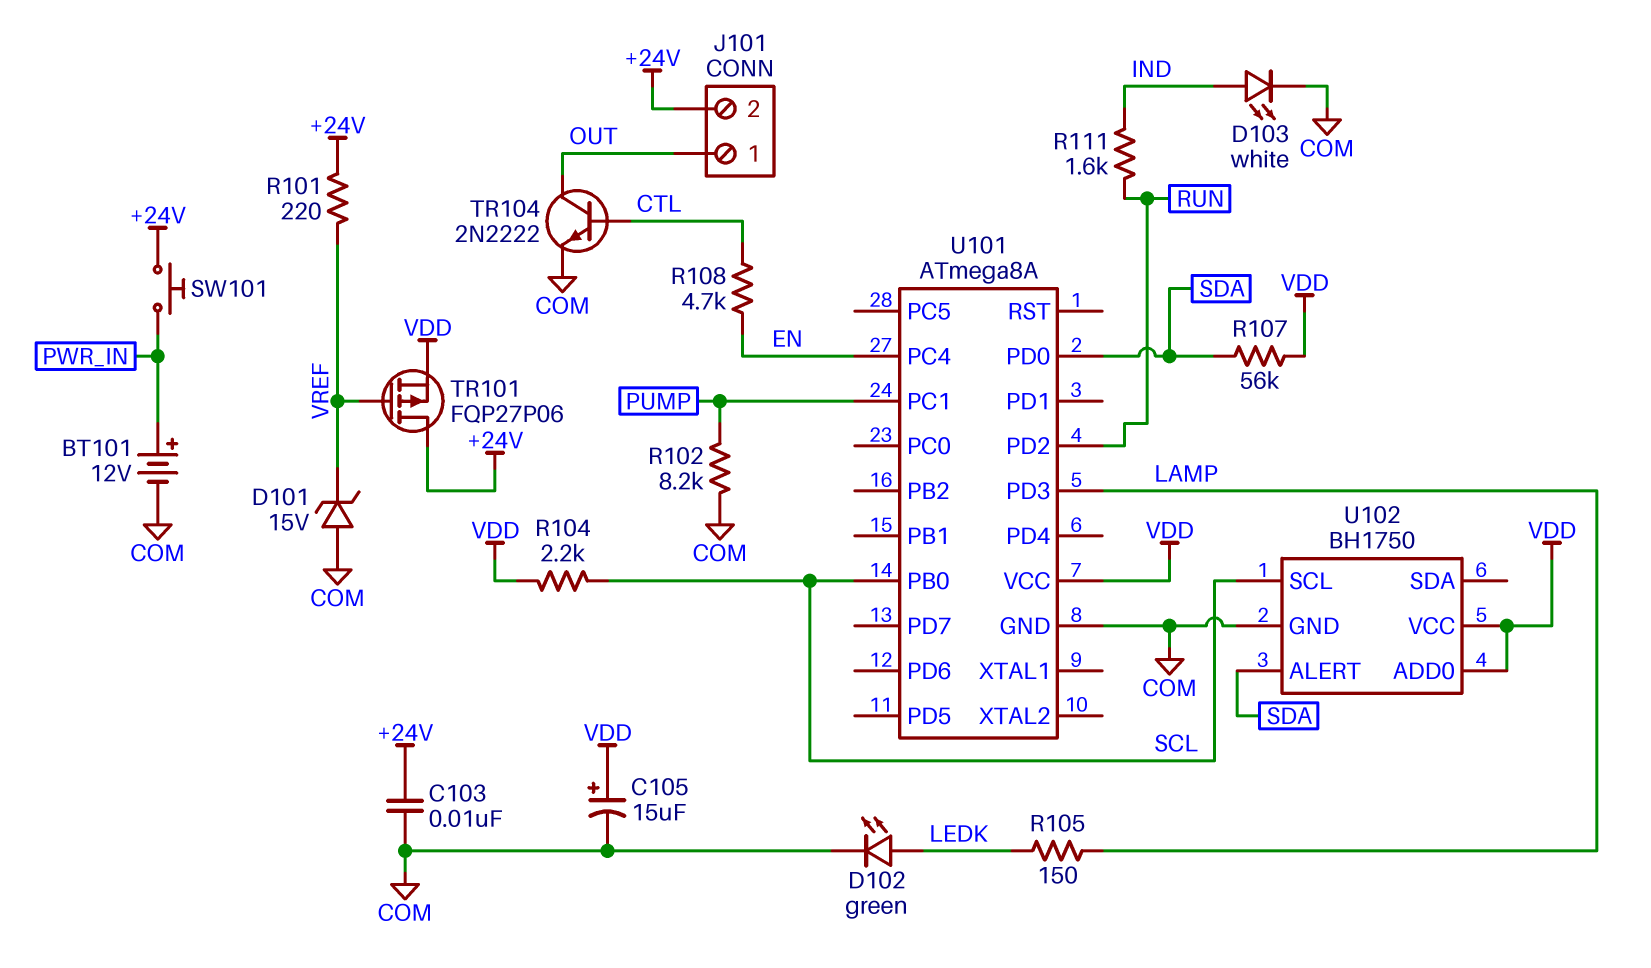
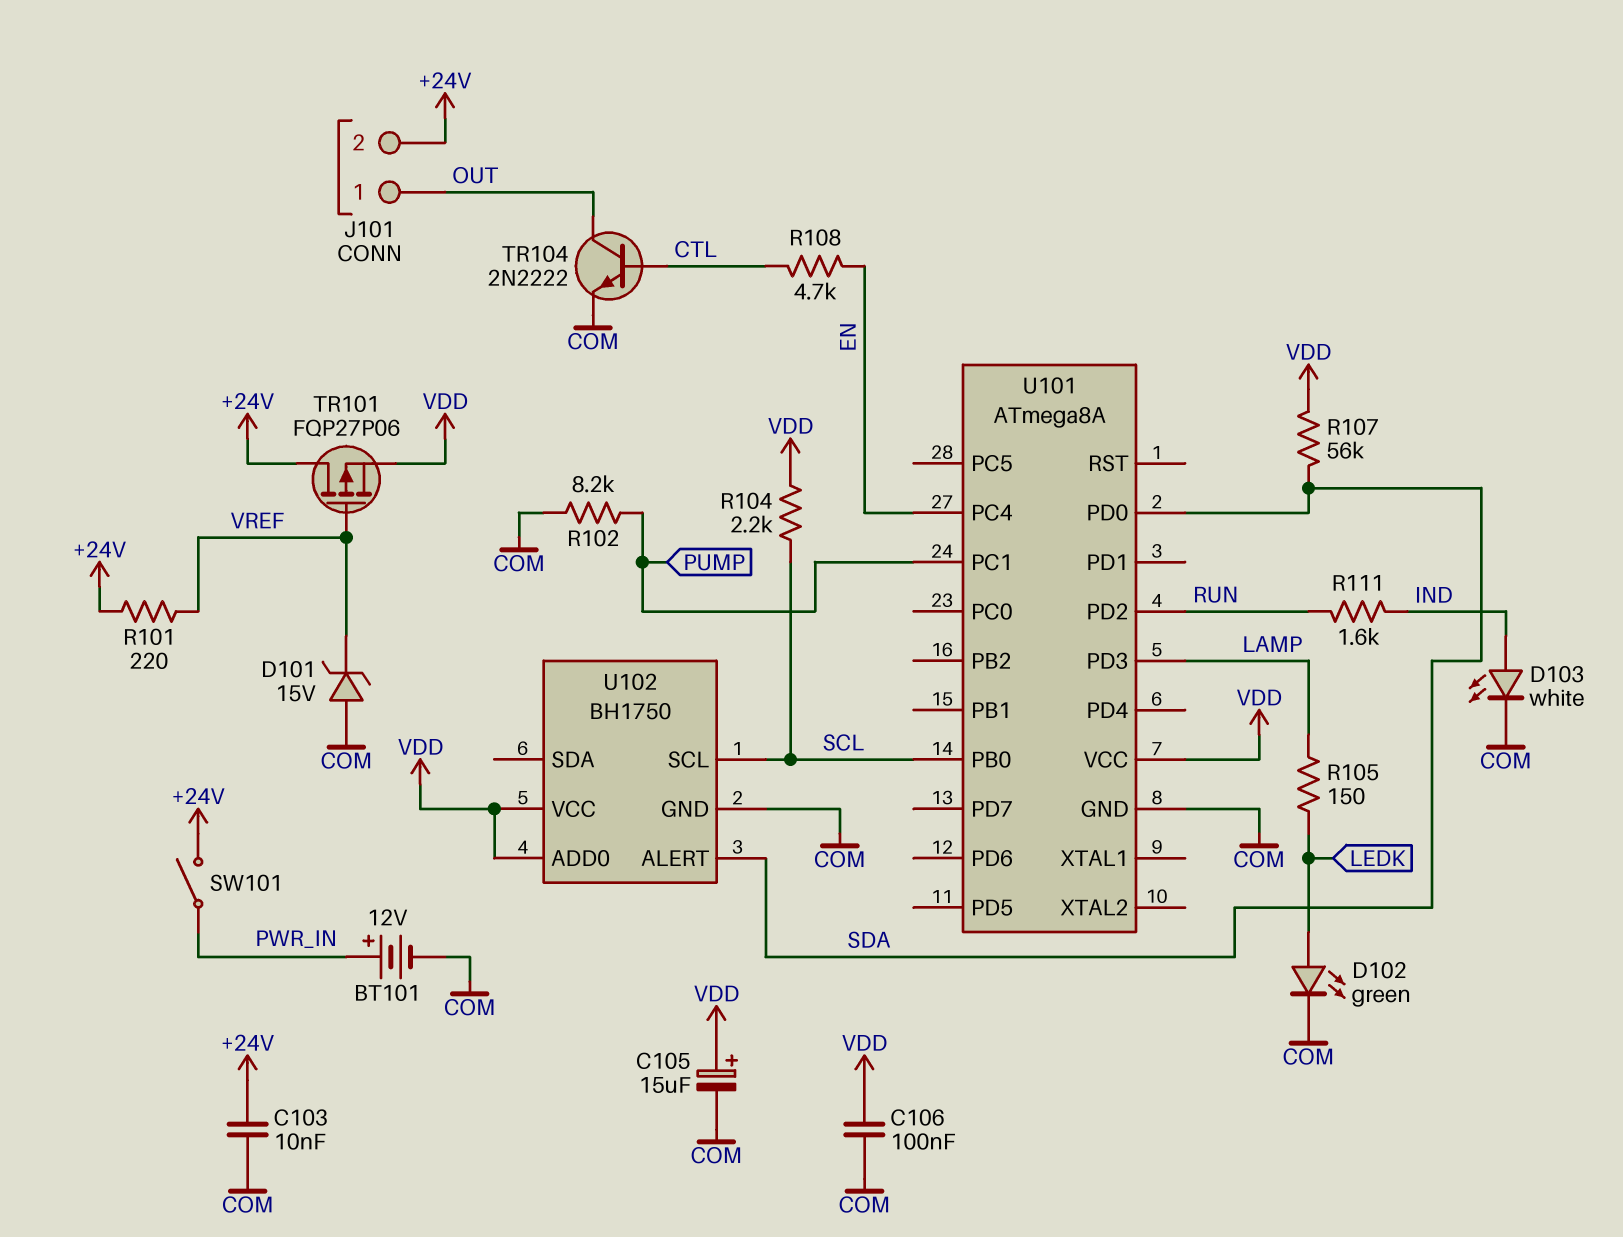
C106: none -> 100nF (COM, VDD)
SW101: button (+24V, PWR_IN) -> switch (+24V, PWR_IN)

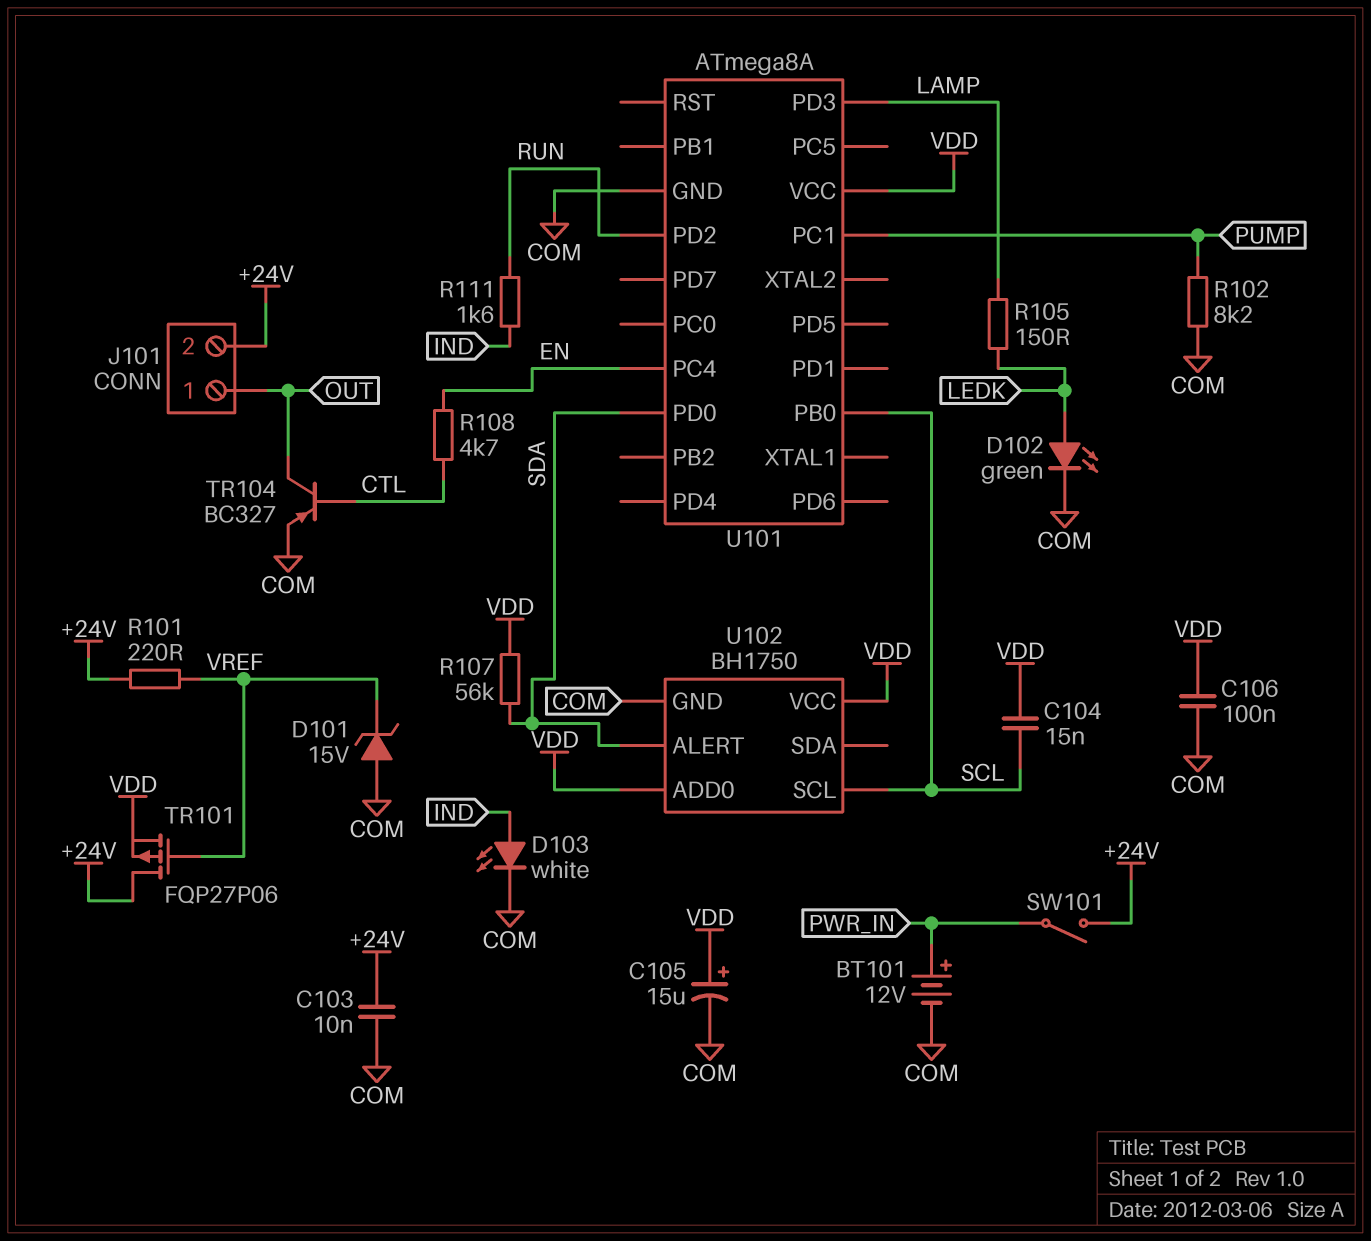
C104: none -> 15nF (SCL, VDD)
R104: 2.2k (SCL, VDD) -> none
TR104: NPN 2N2222 (B CTL, C OUT, E COM) -> PNP BC327 (B CTL, C OUT, E COM)

